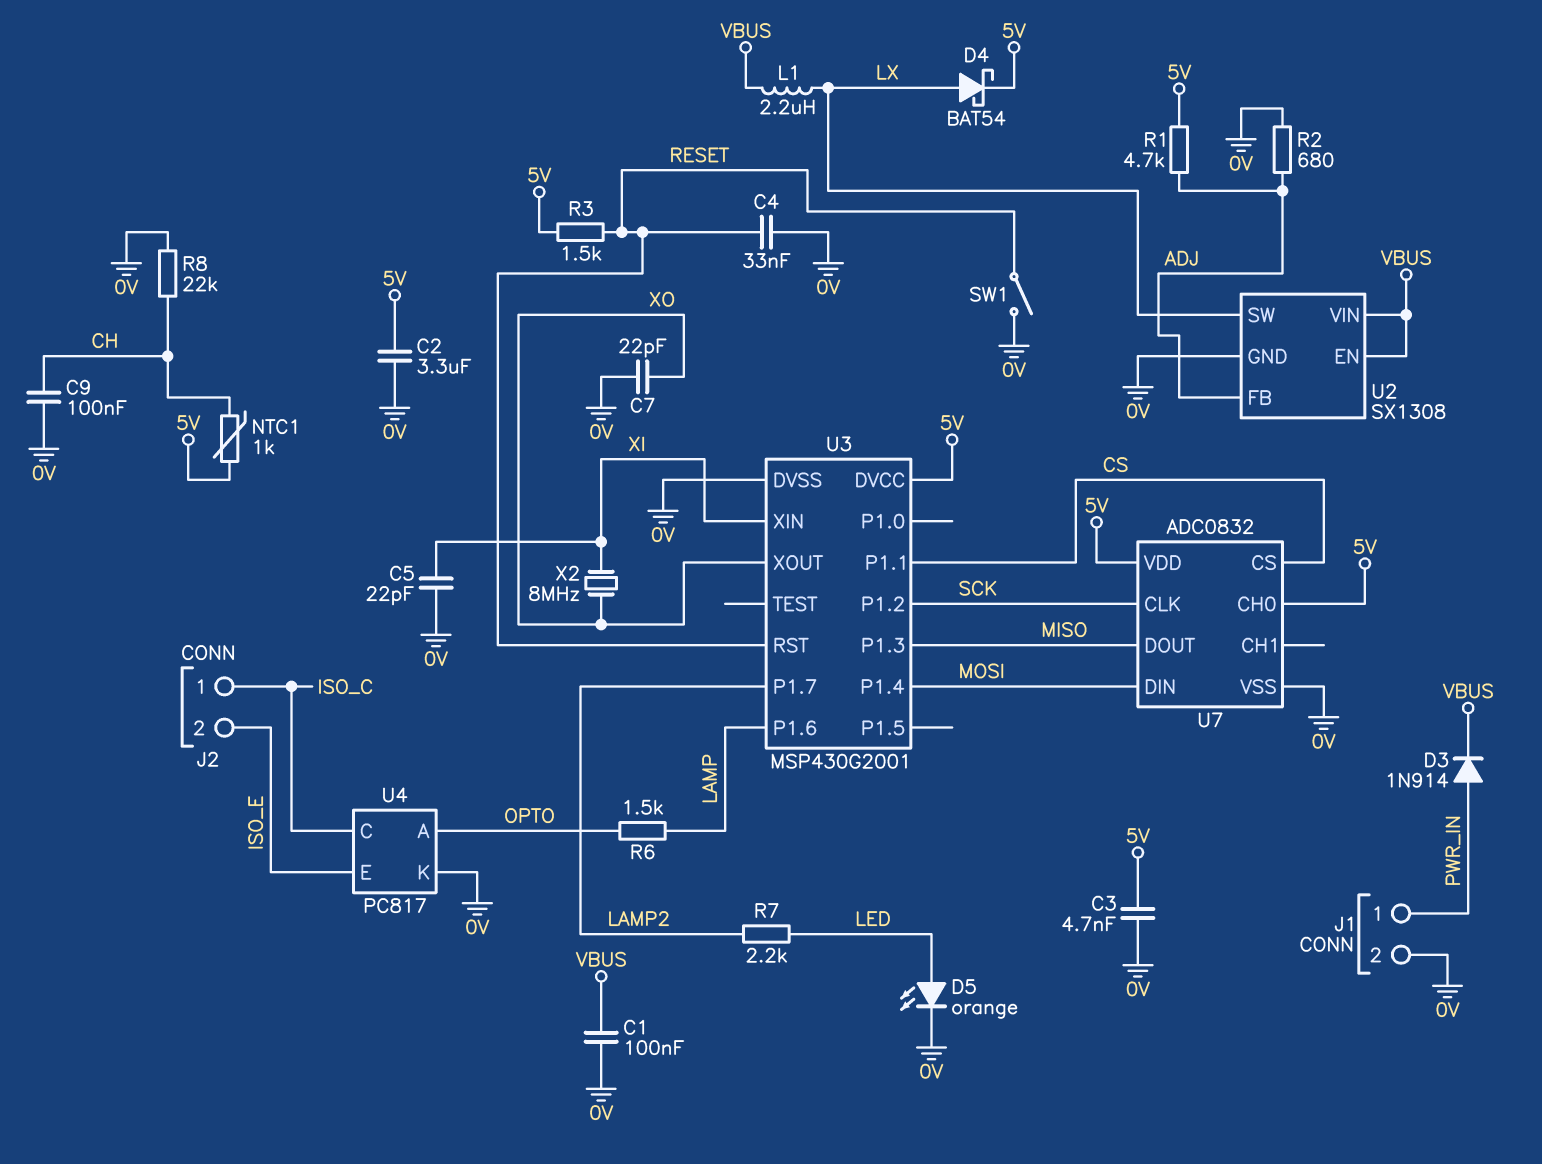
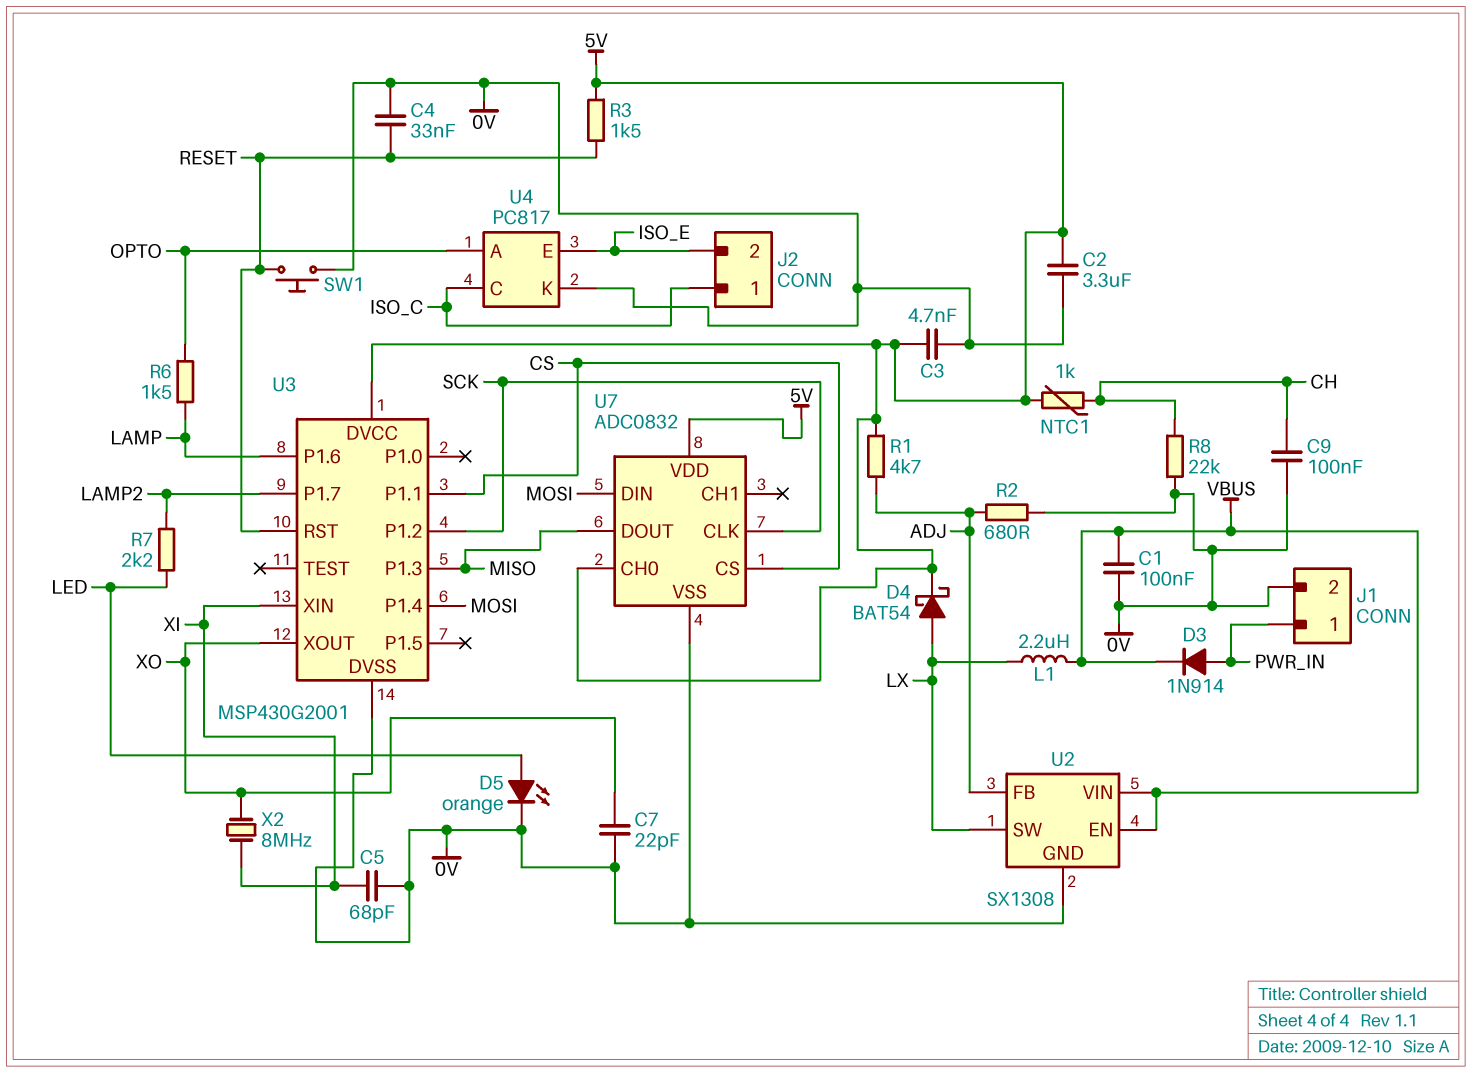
C5: 22pF (0V, XI) -> 68pF (0V, XI)
SW1: switch (0V, RESET) -> button (0V, RESET)

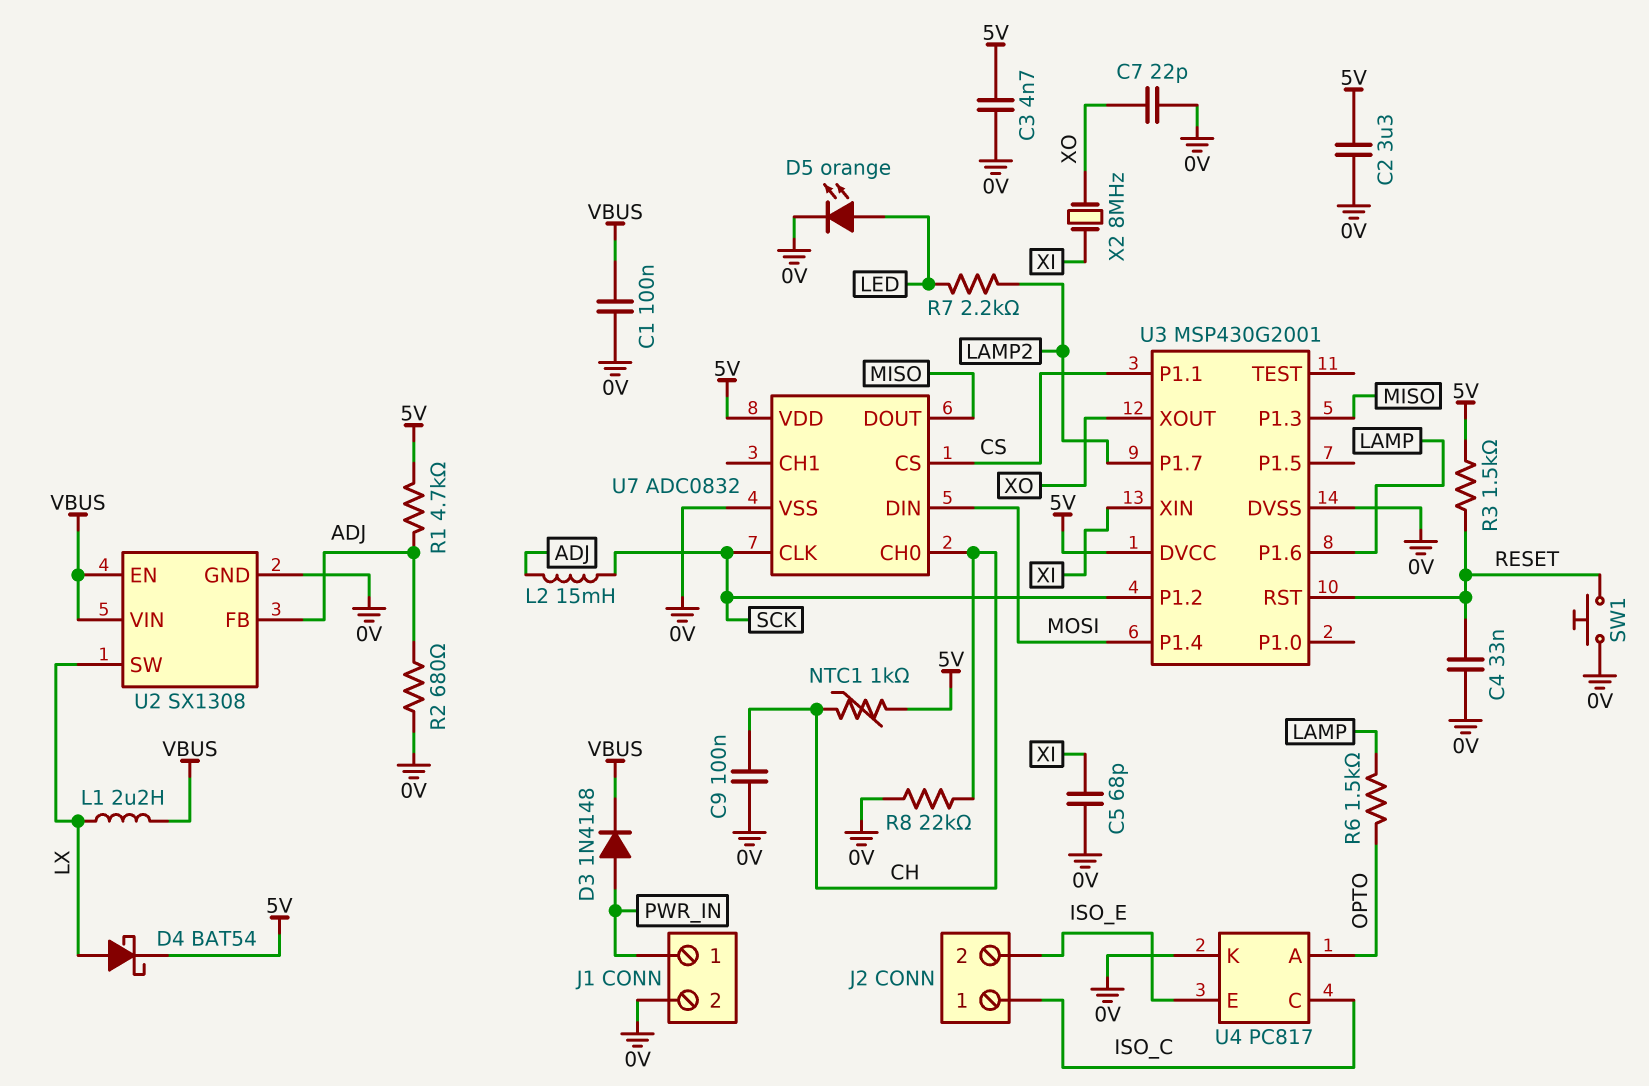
D3: diode 1N914 (A PWR_IN, K VBUS) -> diode 1N4148 (A PWR_IN, K VBUS)
L2: none -> 15mH (ADJ, SCK)
U7 pin CH0: 5V -> CH

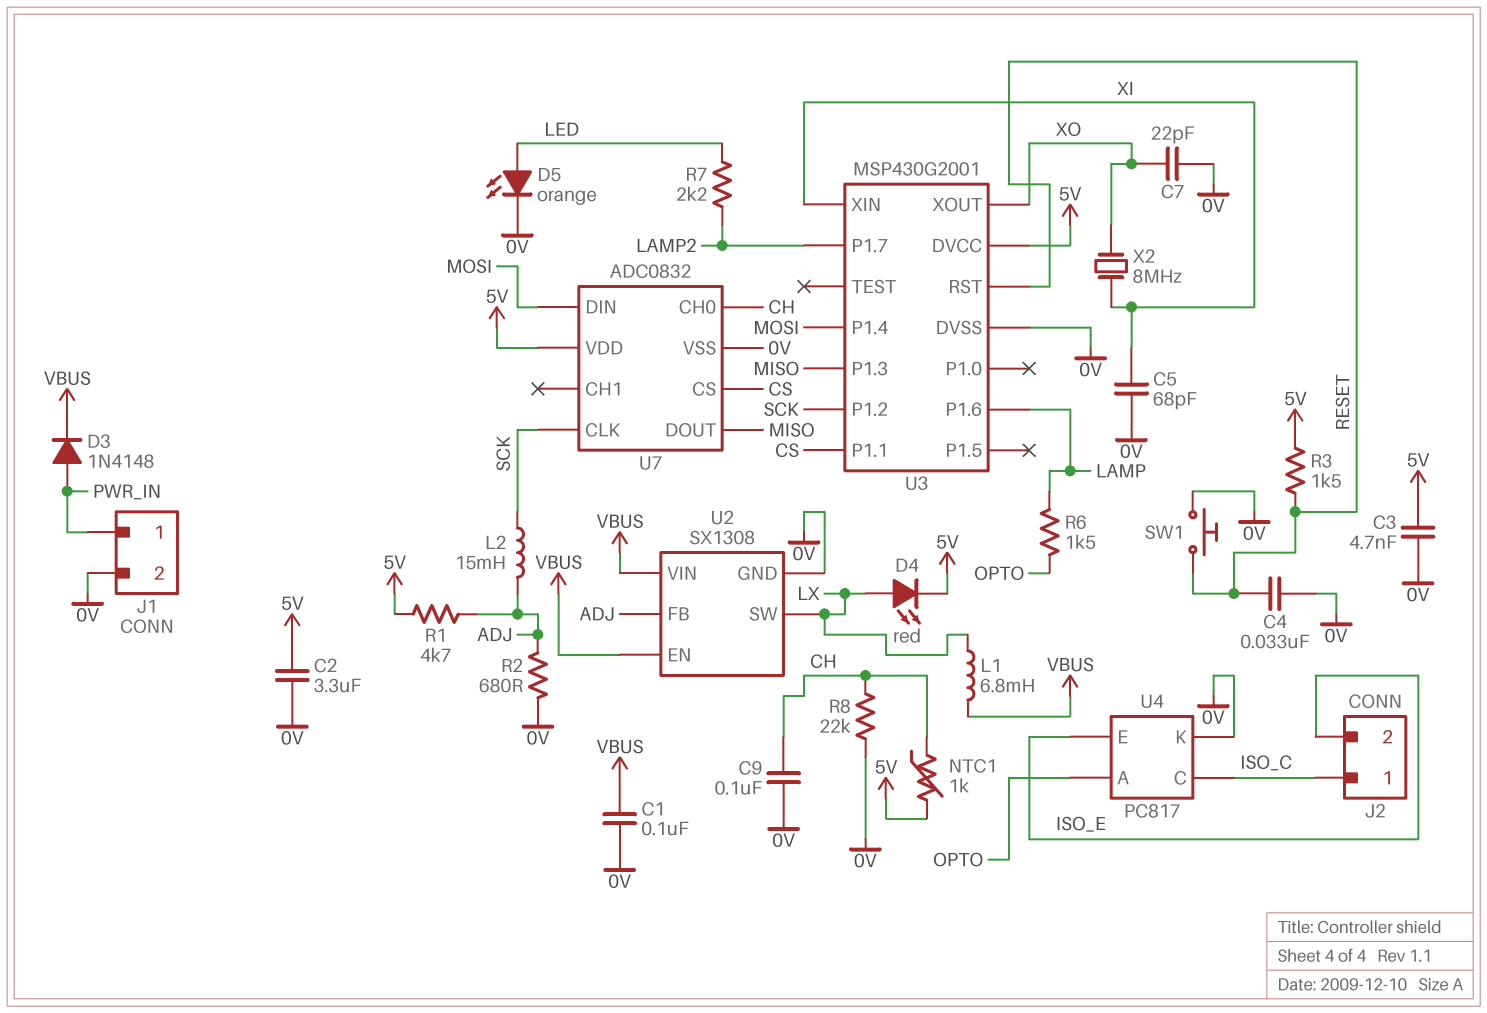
D4: schottky BAT54 (A LX, K 5V) -> LED red (A LX, K 5V)
L1: 2.2uH (LX, VBUS) -> 6.8mH (LX, VBUS)

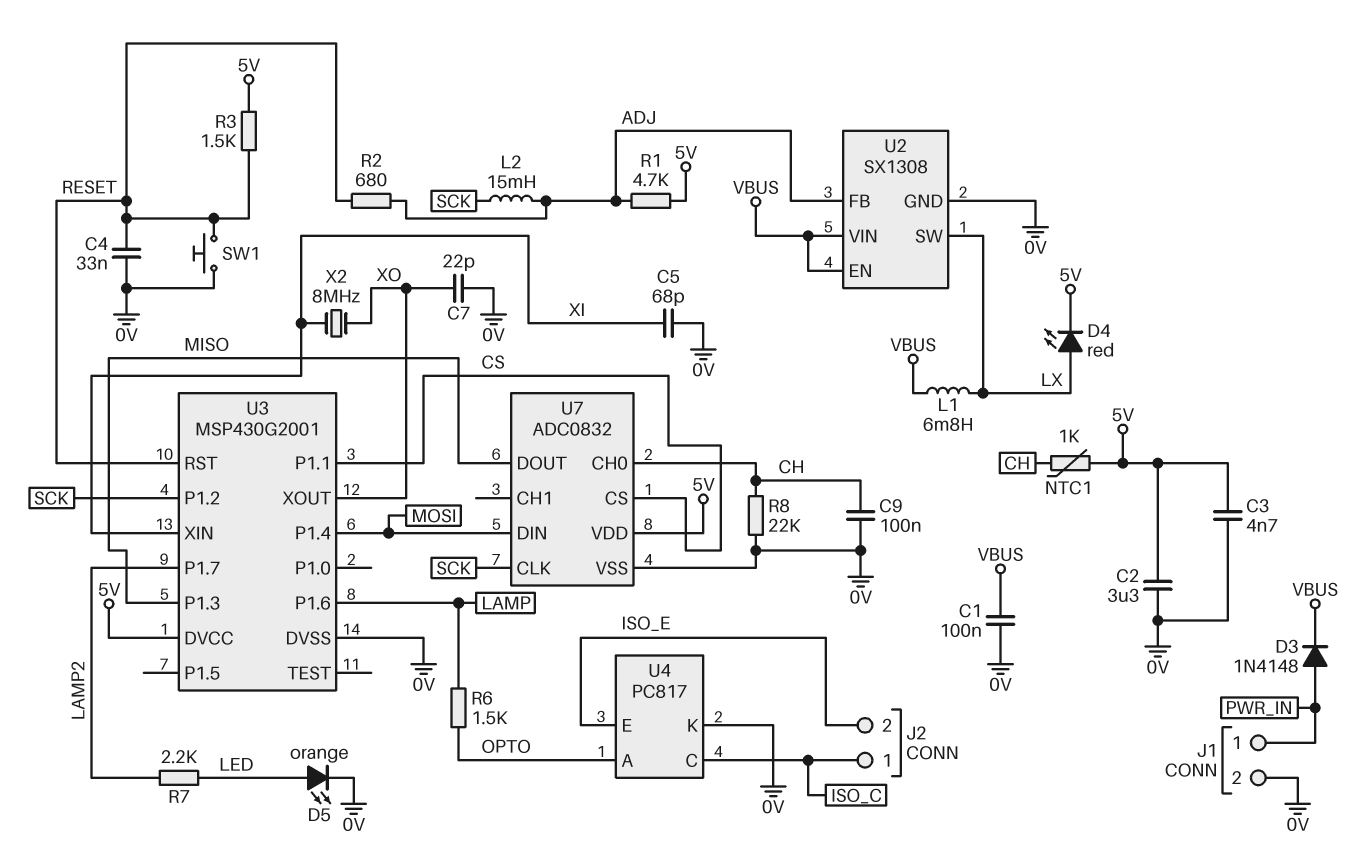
R2: 680 (0V, ADJ) -> 680 (ADJ, RESET)

